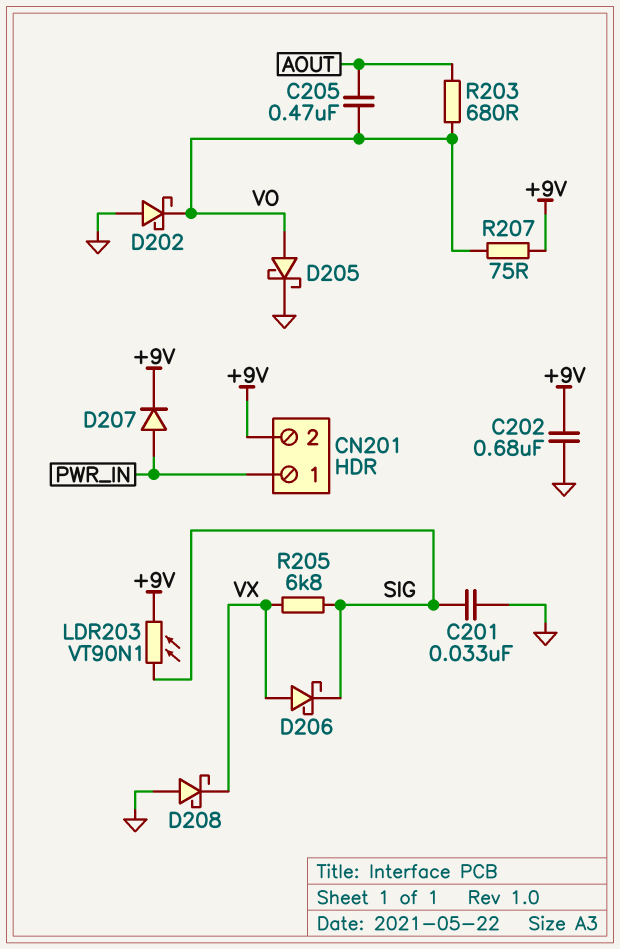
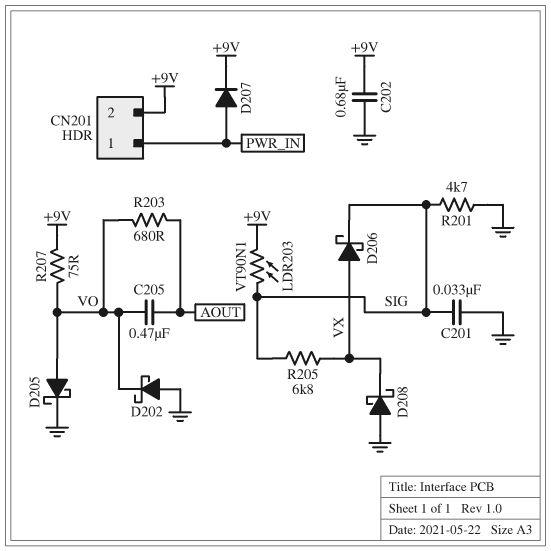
R201: none -> 4.7k (GND, SIG)

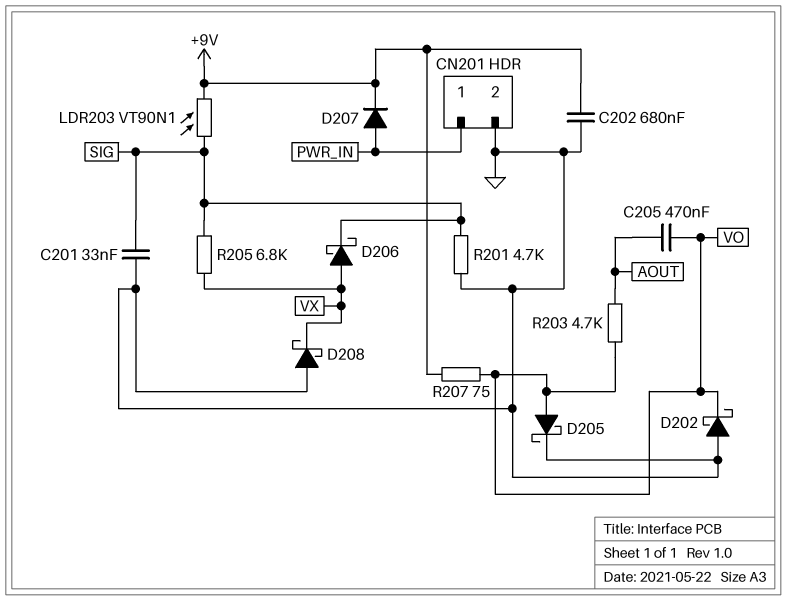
CN201 pin 2: +9V -> GND
R203: 680 (AOUT, VO) -> 4.7k (AOUT, VO)

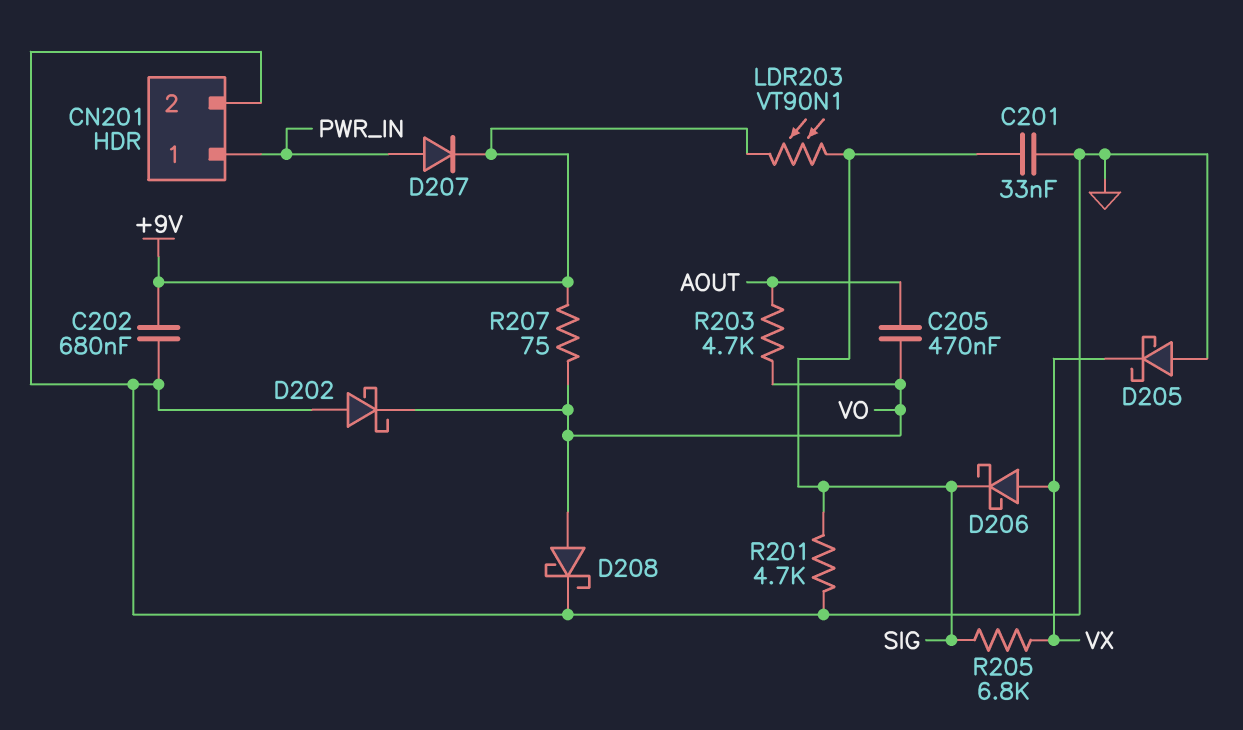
D205: schottky (A VO, K GND) -> schottky (A GND, K VX)
D208: schottky (A GND, K VX) -> schottky (A VO, K GND)

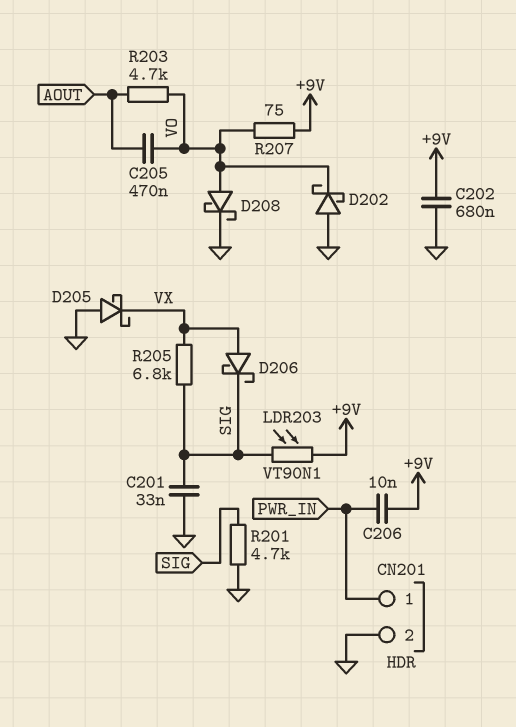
C206: none -> 10nF (+9V, PWR_IN)
D207: diode (A PWR_IN, K +9V) -> none

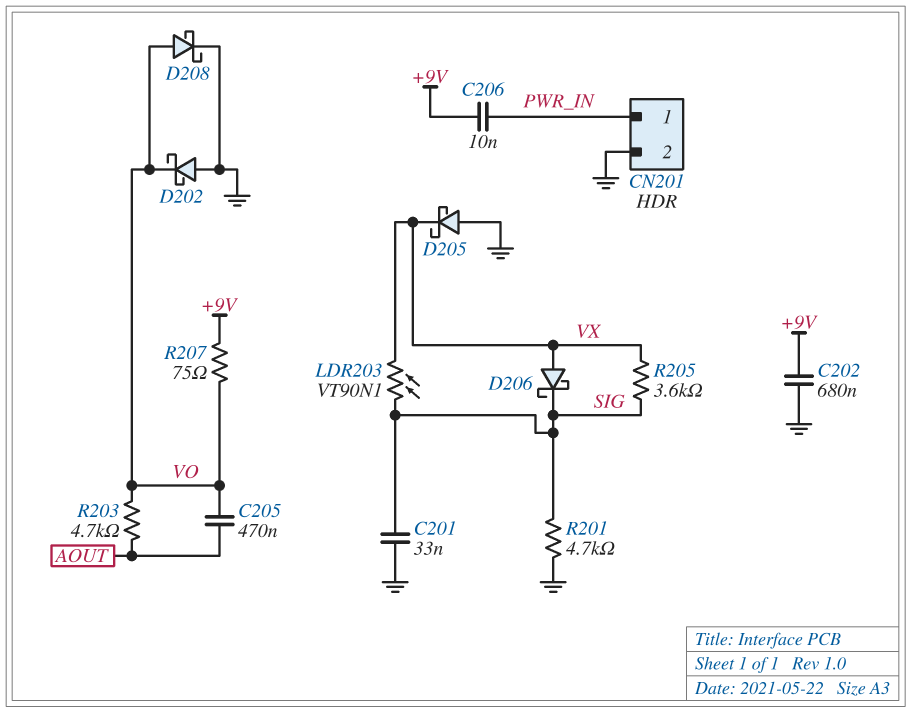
LDR203: VT90N1 (+9V, SIG) -> VT90N1 (SIG, VX)
R205: 6.8k (SIG, VX) -> 3.6k (SIG, VX)

